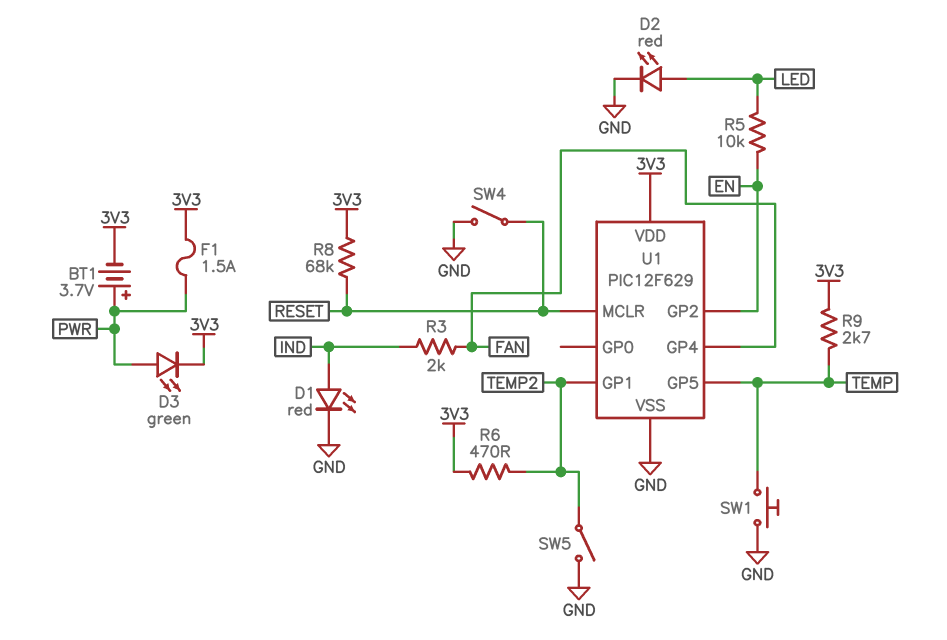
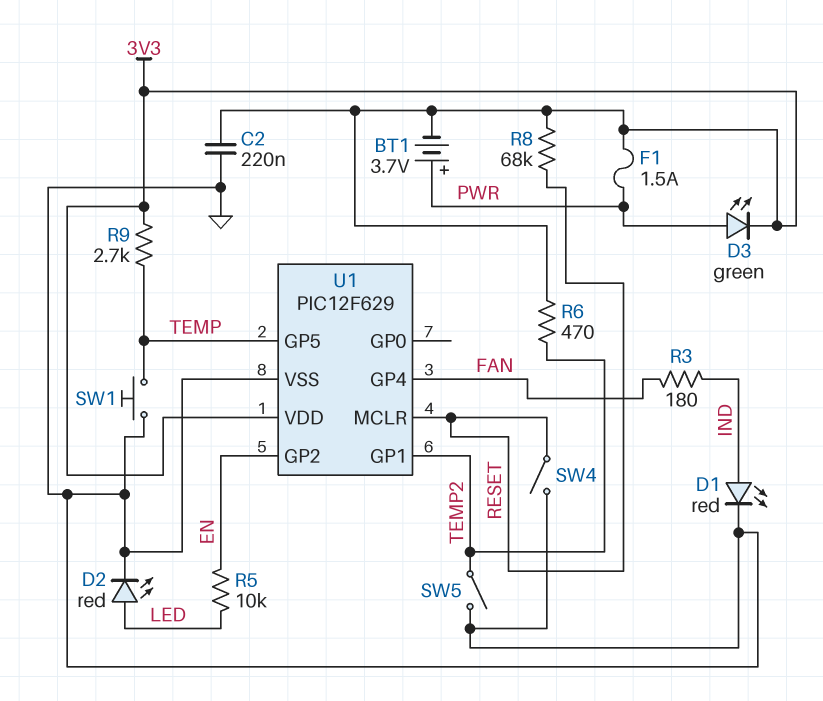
C2: none -> 220nF (3V3, GND)
R3: 2k (FAN, IND) -> 180 (FAN, IND)

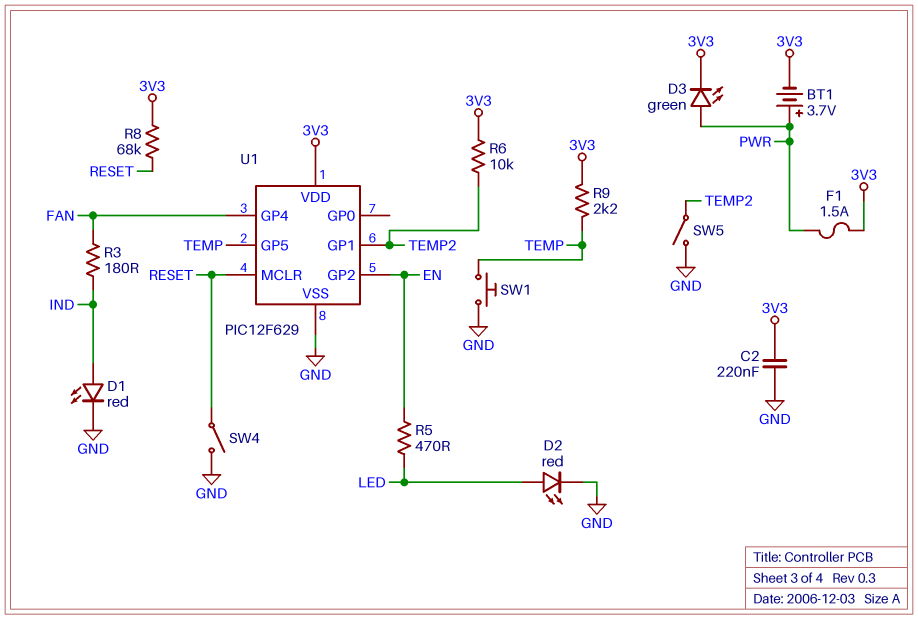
R5: 10k (EN, LED) -> 470 (EN, LED)
R6: 470 (3V3, TEMP2) -> 10k (3V3, TEMP2)
R9: 2.7k (3V3, TEMP) -> 2.2k (3V3, TEMP)

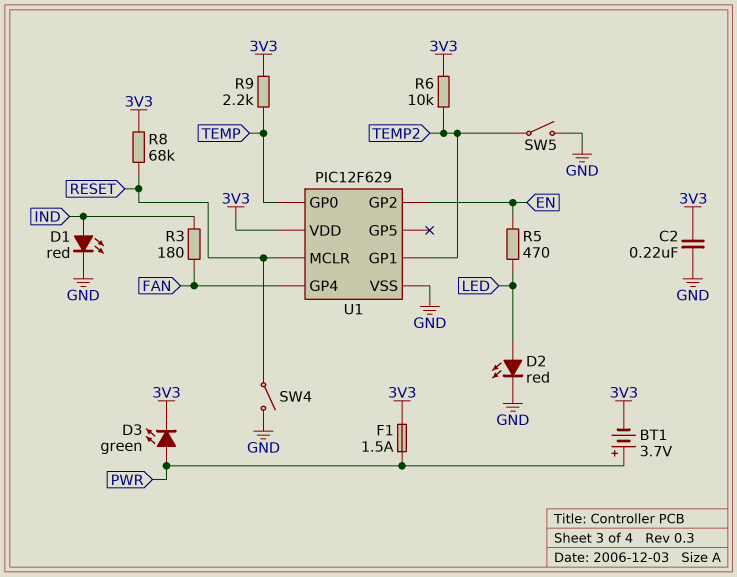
SW1: button (GND, TEMP) -> none
U1 pin GP0: none -> TEMP
U1 pin GP5: TEMP -> none

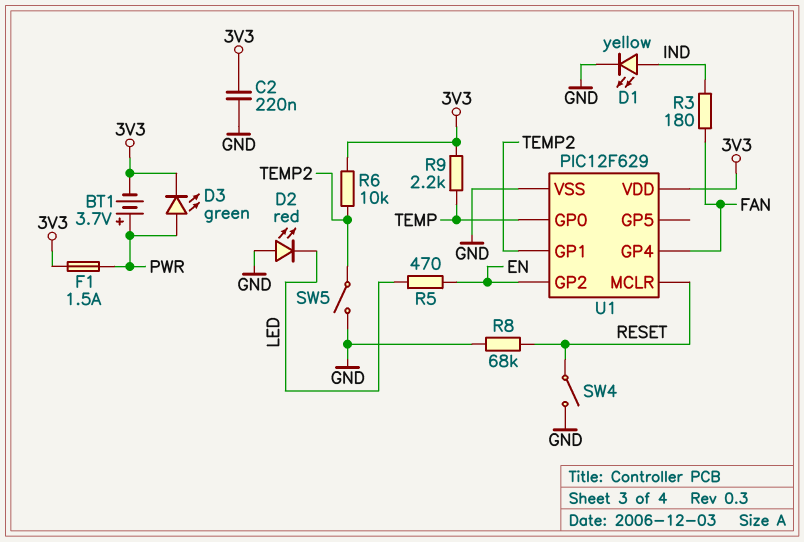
D1: LED red (A IND, K GND) -> LED yellow (A IND, K GND)
D2: LED red (A LED, K GND) -> LED red (A GND, K LED)
R8: 68k (3V3, RESET) -> 68k (GND, RESET)

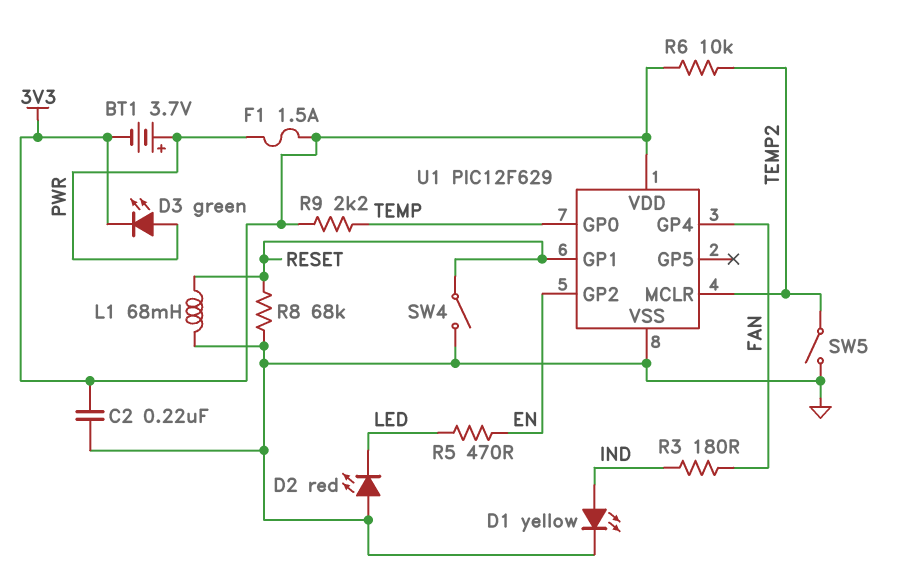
L1: none -> 68mH (GND, RESET)
U1 pin GP1: TEMP2 -> RESET
U1 pin MCLR: RESET -> TEMP2

